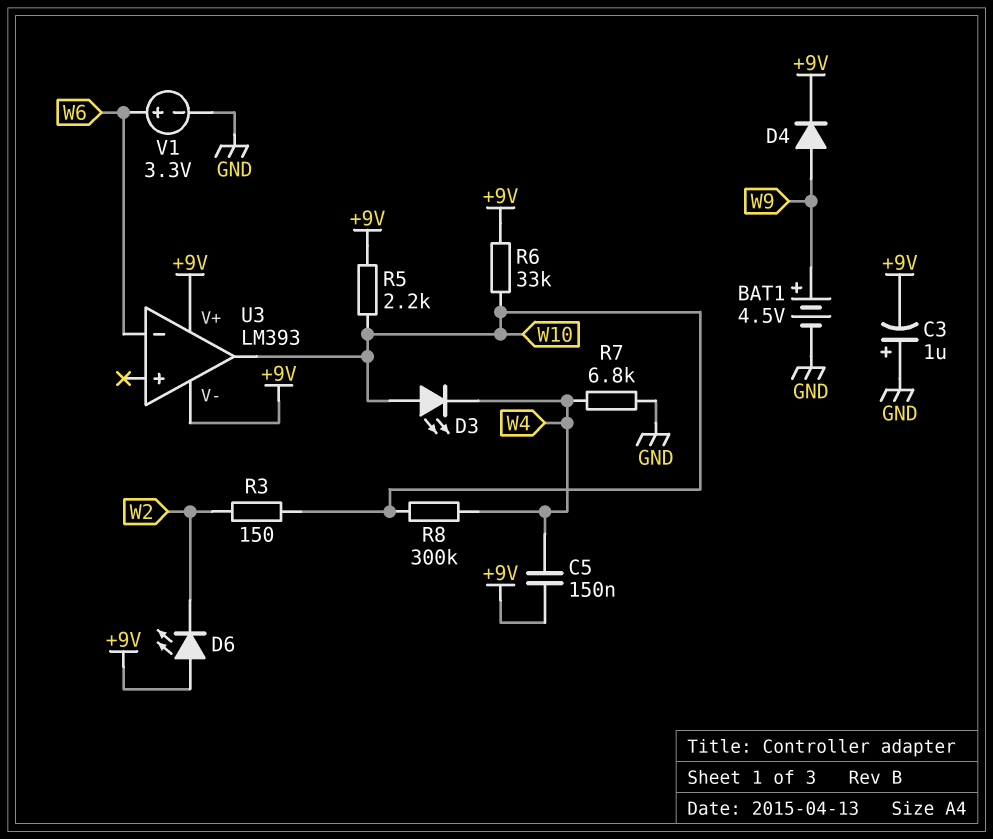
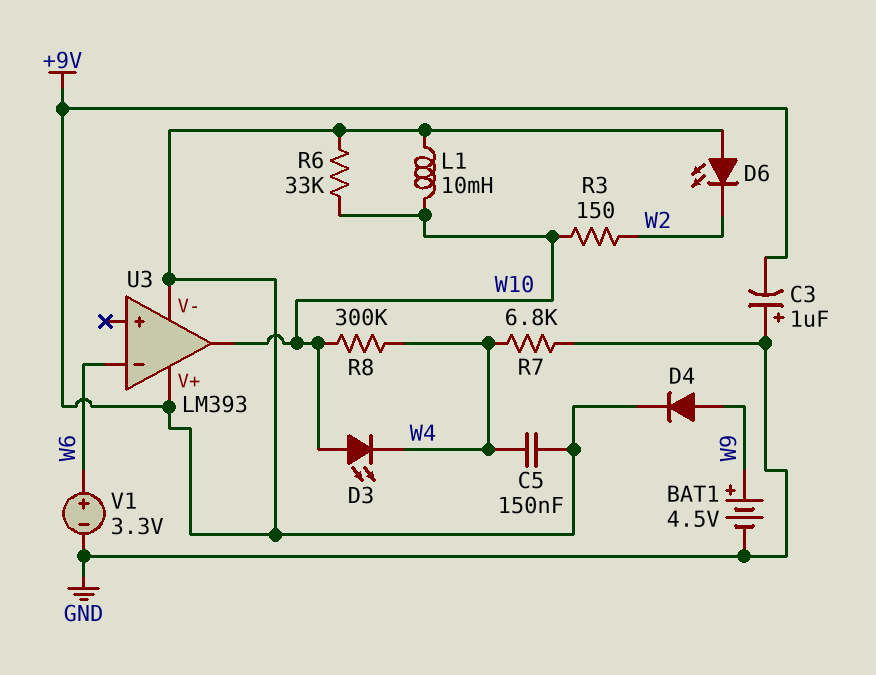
L1: none -> 10mH (+9V, W10)
R5: 2.2k (+9V, W10) -> none

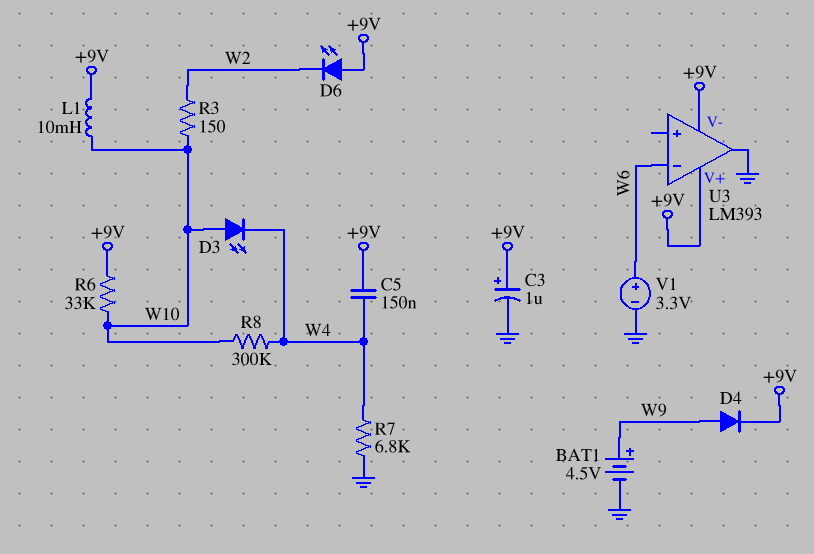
C3: 1uF (plus GND, minus +9V) -> 1uF (plus +9V, minus GND)
U3 pin out: W10 -> GND

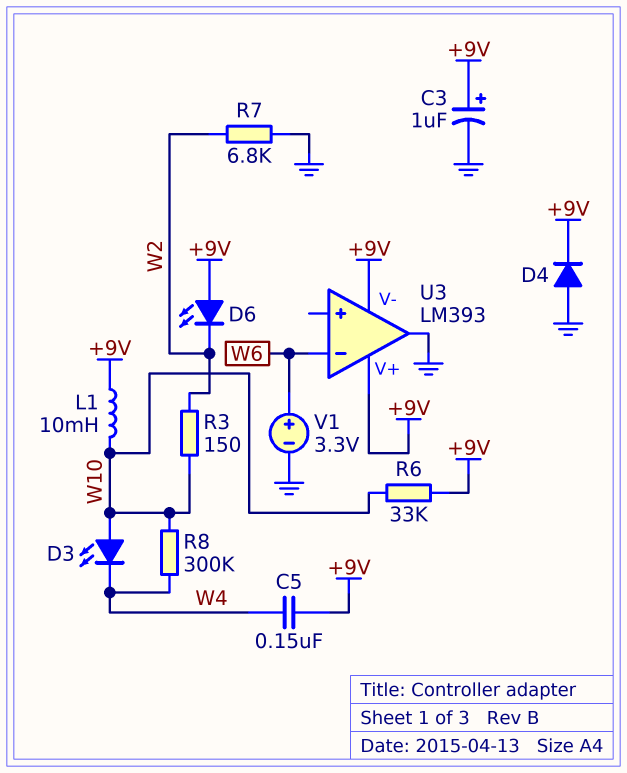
BAT1: 4.5V (plus W9, minus GND) -> none
D4: diode (A W9, K +9V) -> diode (A GND, K +9V)
R7: 6.8k (GND, W4) -> 6.8k (GND, W2)

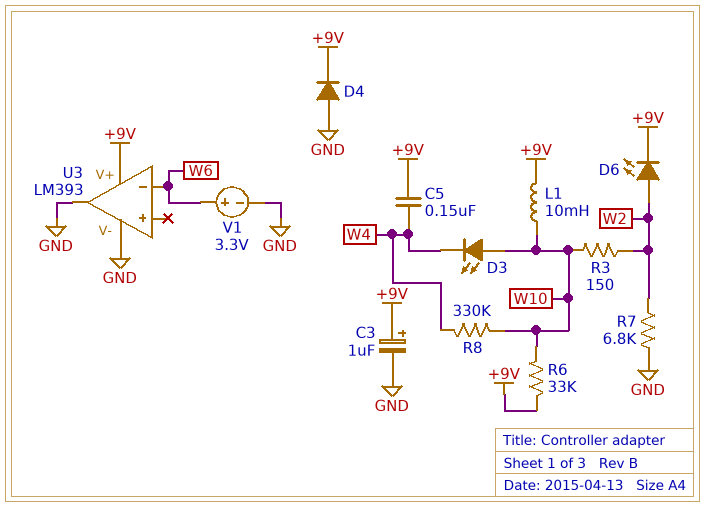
D6: LED (A +9V, K W2) -> LED (A W2, K +9V)
R8: 300k (W4, W10) -> 330k (W4, W10)
U3 pin V-: +9V -> GND

